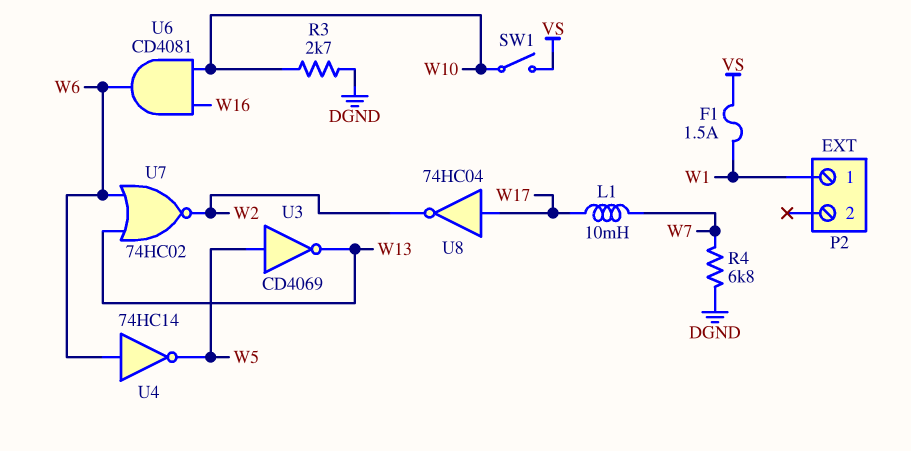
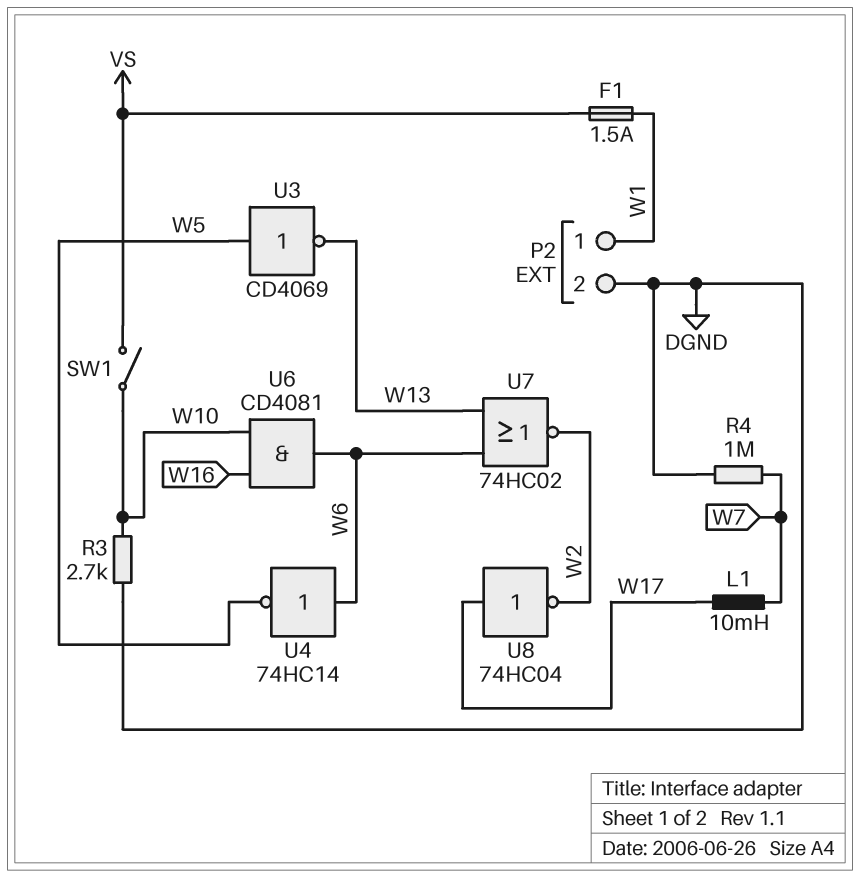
P2 pin 2: none -> DGND
R4: 6.8k (DGND, W7) -> 1M (DGND, W7)

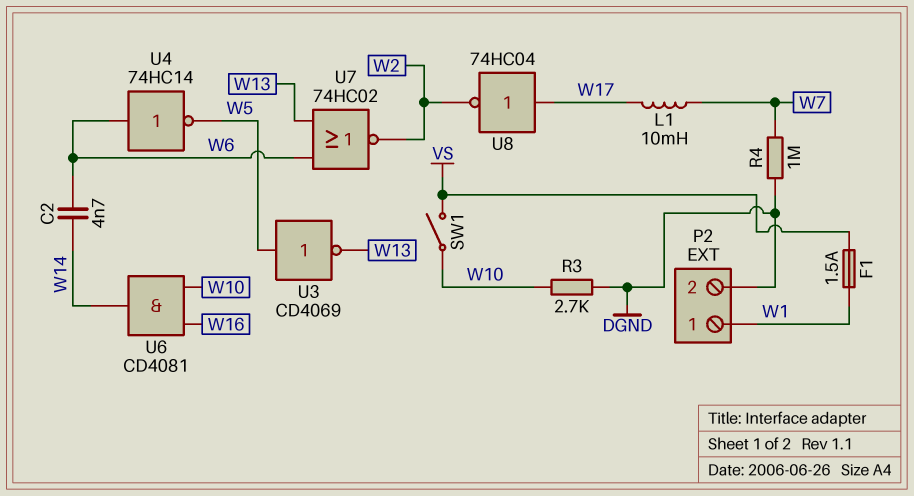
C2: none -> 4.7nF (W6, W14)
U6: AND CD4081 (in W10, in W16, out W6) -> AND CD4081 (in W10, in W16, out W14)

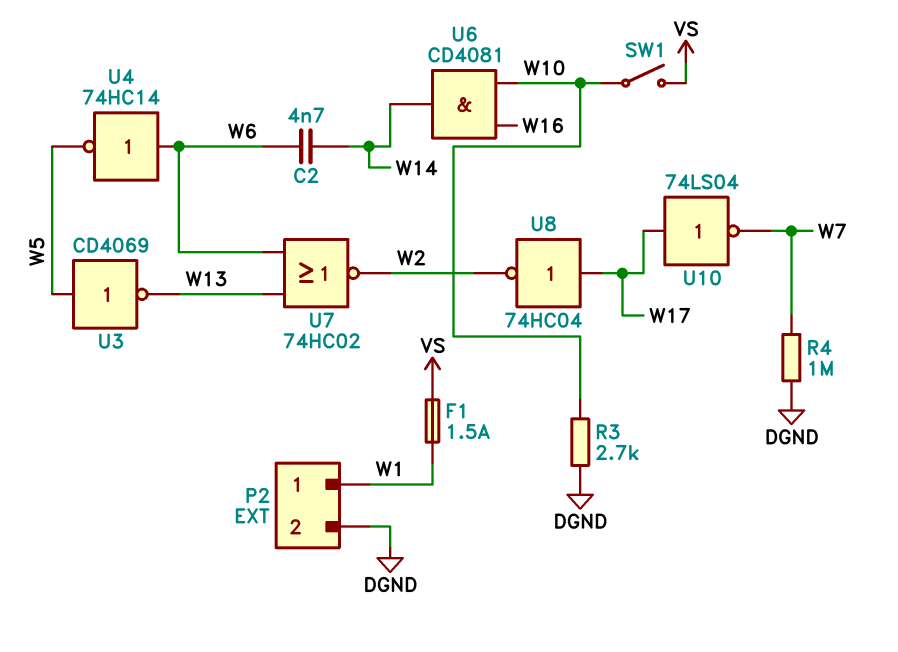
L1: 10mH (W7, W17) -> none
U10: none -> NOT 74LS04 (in W17, out W7)

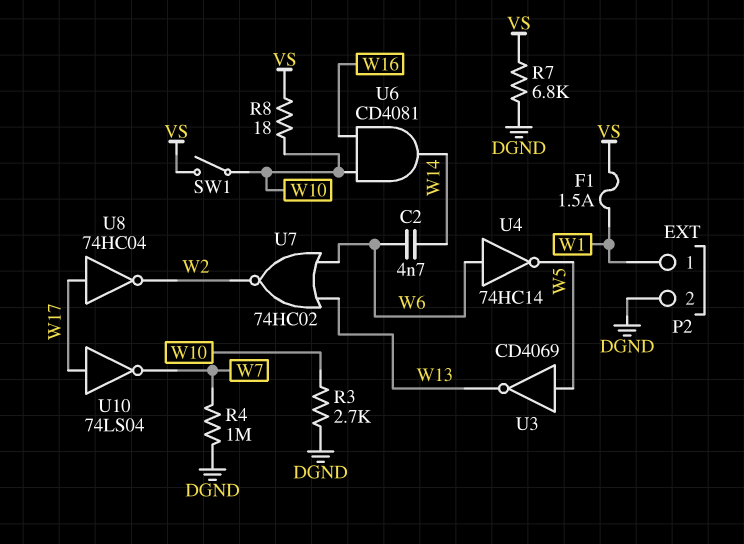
R7: none -> 6.8k (DGND, VS)
R8: none -> 18 (VS, W10)

